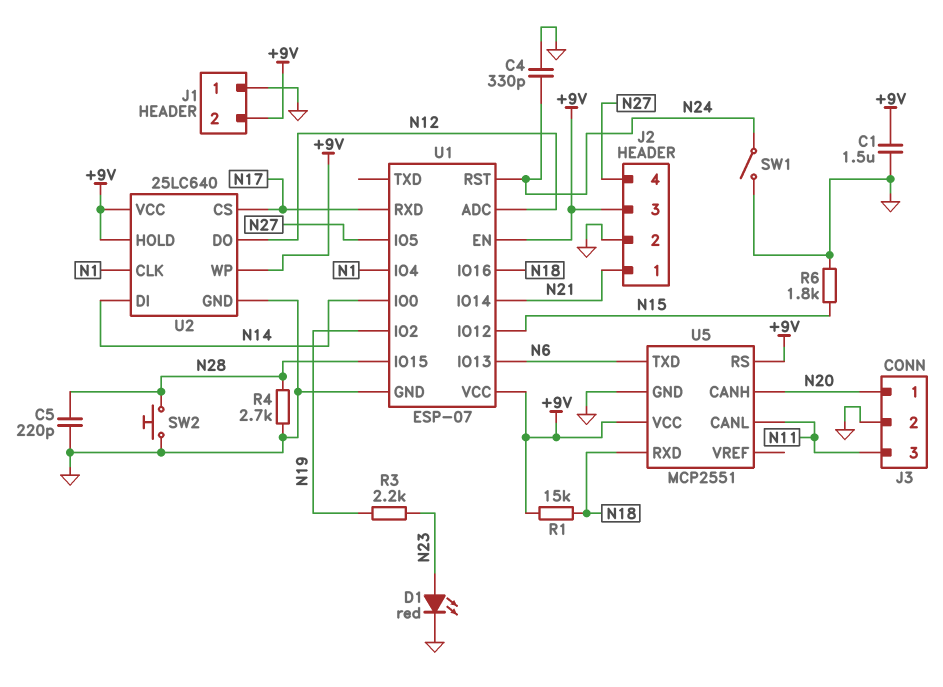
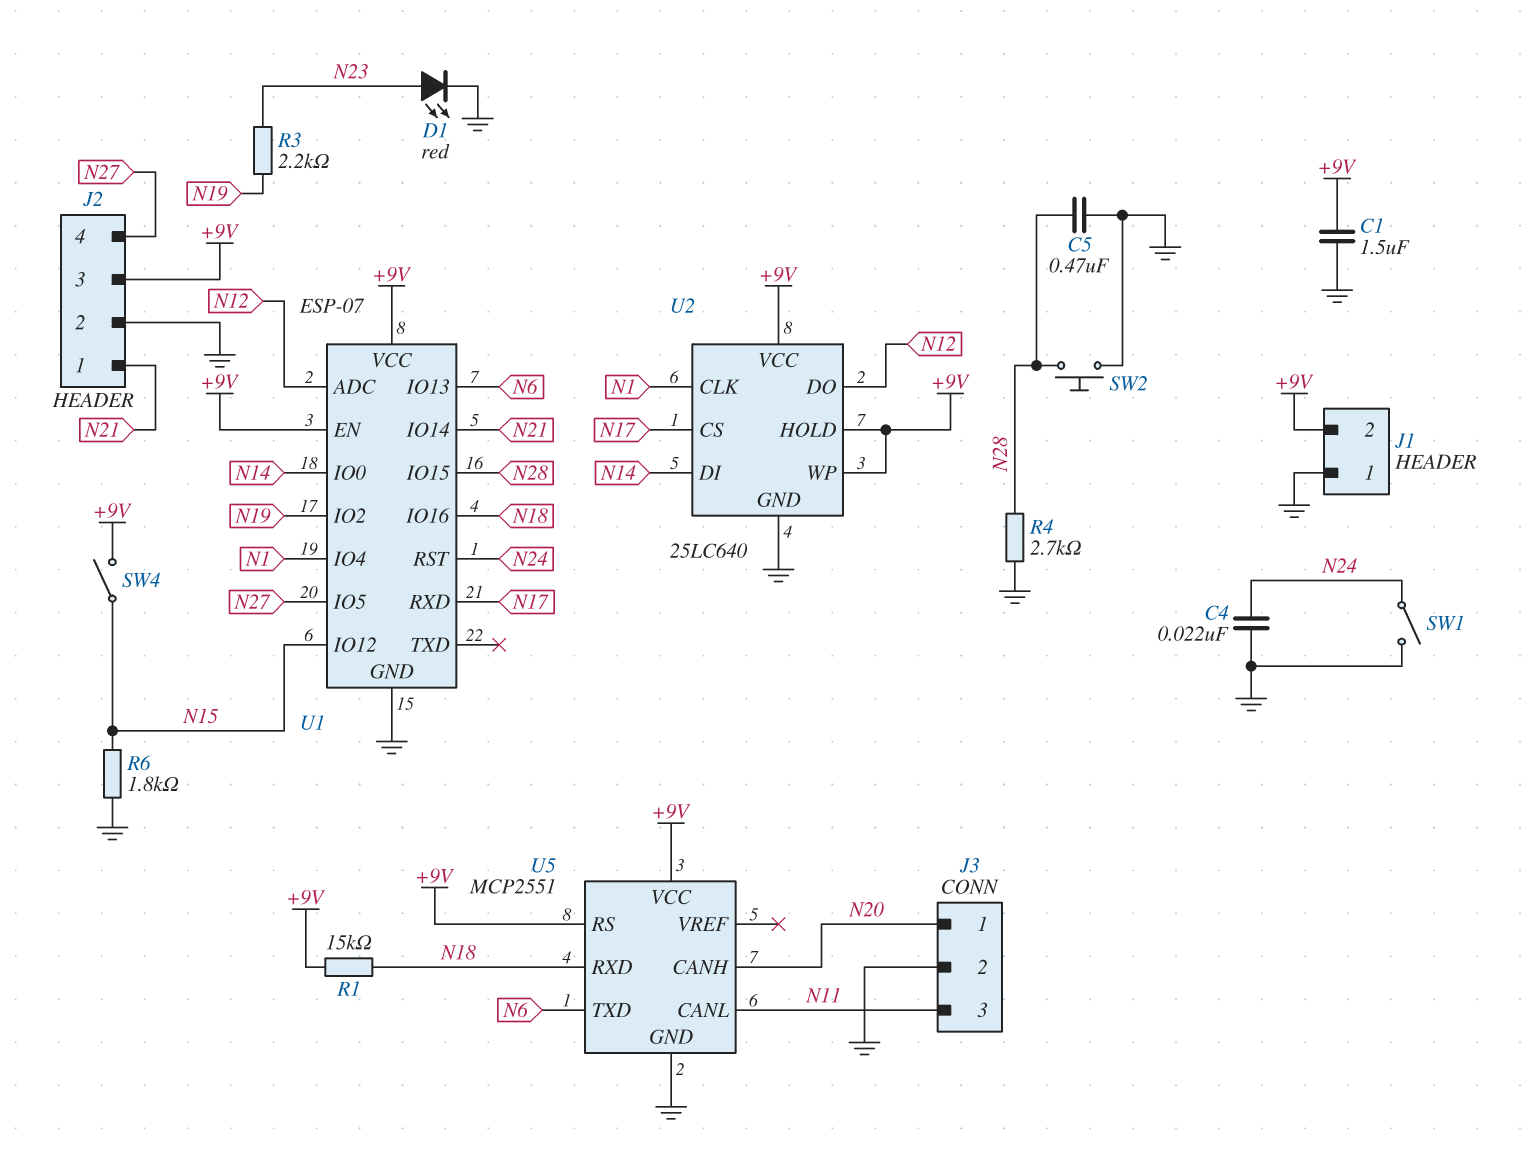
C4: 330pF (GND, N24) -> 22nF (GND, N24)
C5: 220pF (GND, N28) -> 470nF (GND, N28)
SW4: none -> switch (+9V, N15)

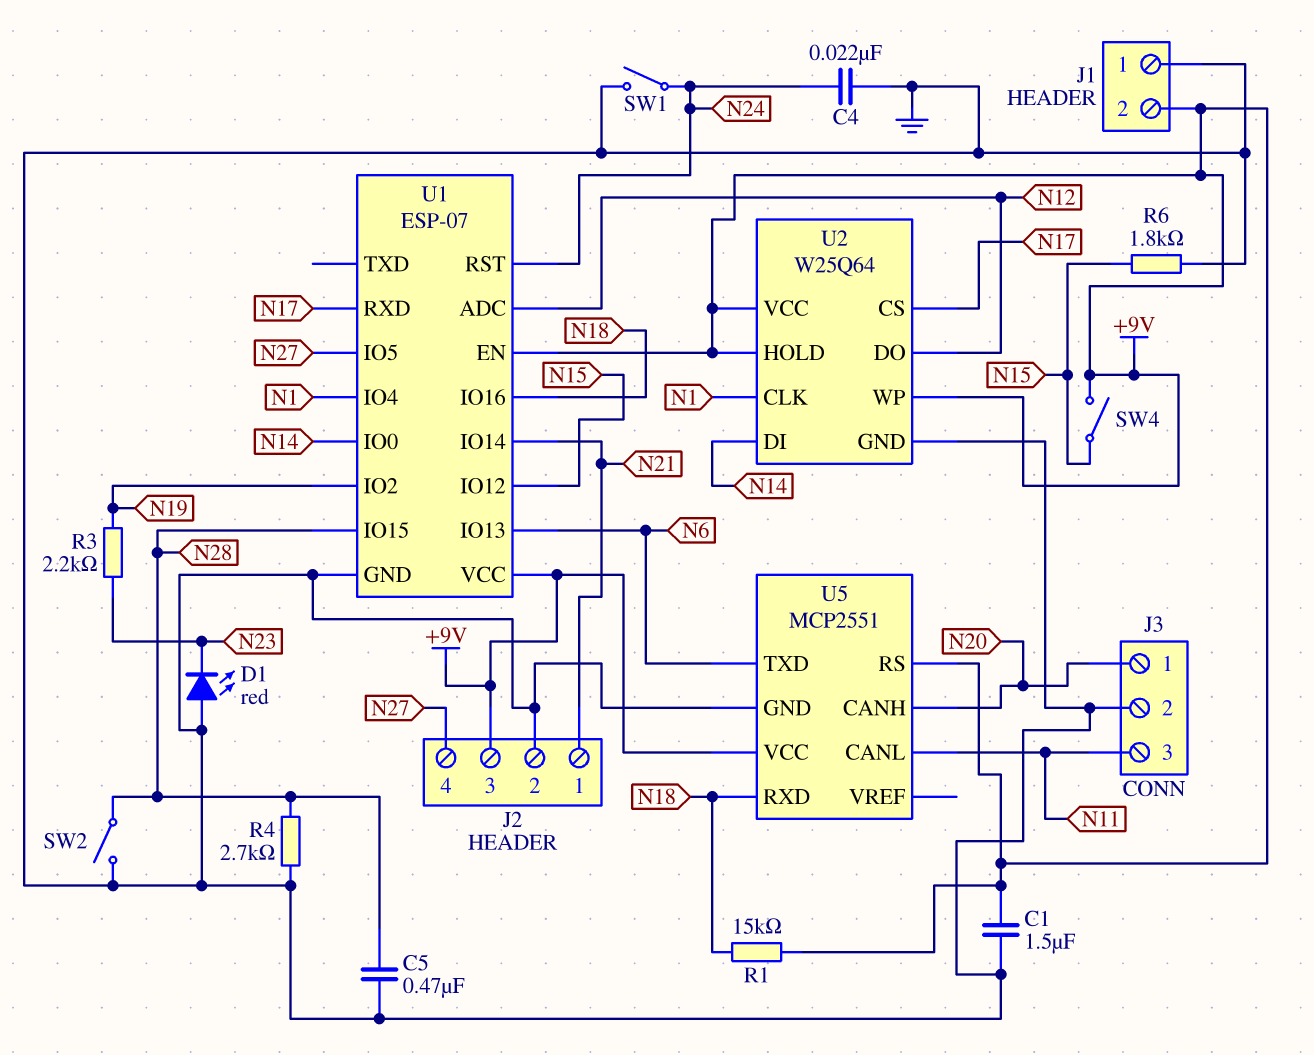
D1: LED red (A N23, K GND) -> LED red (A GND, K N23)
SW2: button (GND, N28) -> switch (GND, N28)
U2: 25LC640 -> W25Q64

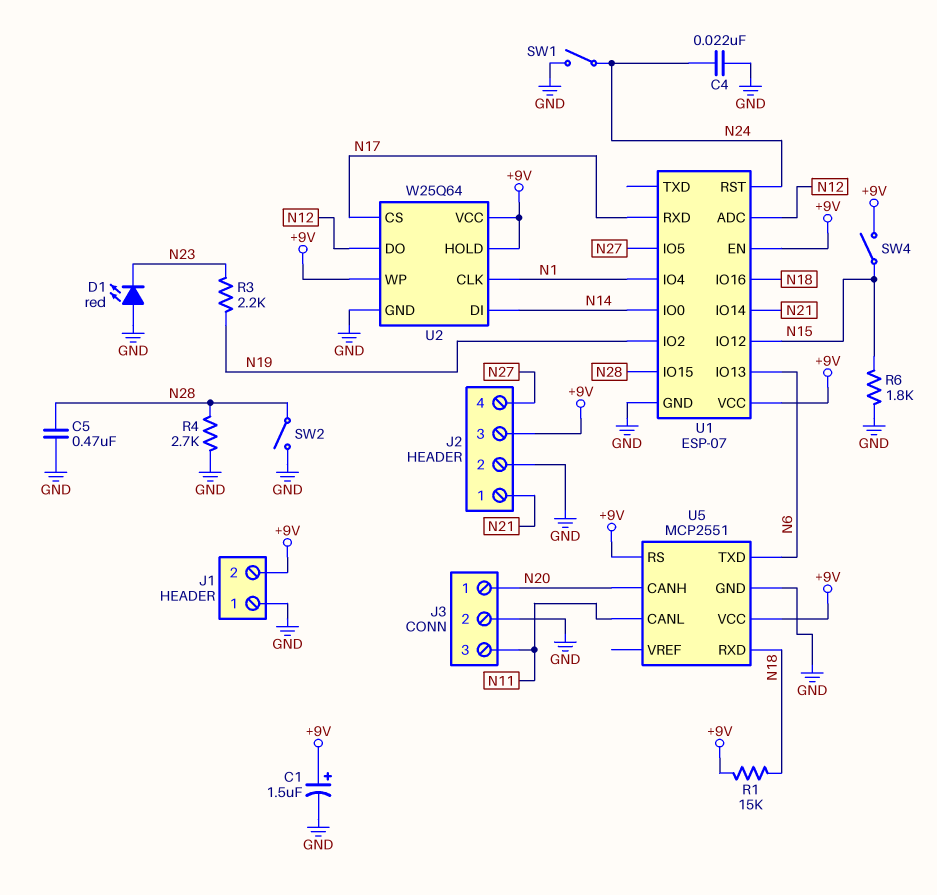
C1: 1.5uF (+9V, GND) -> 1.5uF (plus +9V, minus GND)

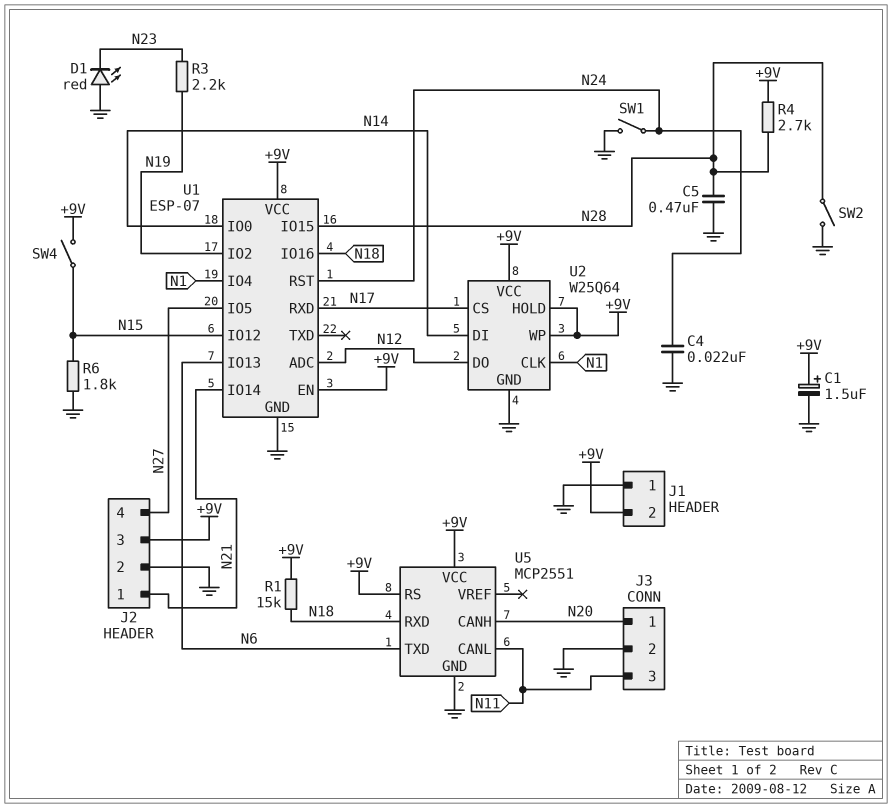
R4: 2.7k (GND, N28) -> 2.7k (+9V, N28)

